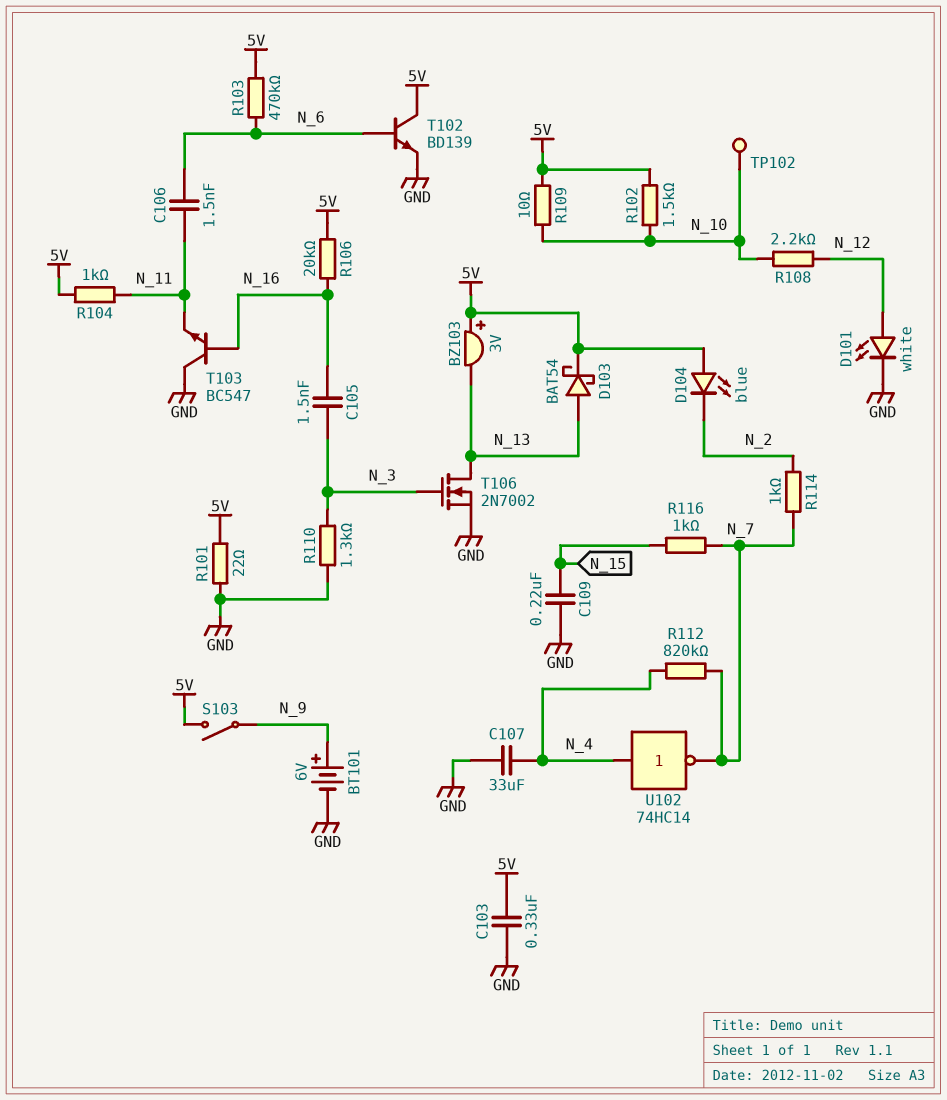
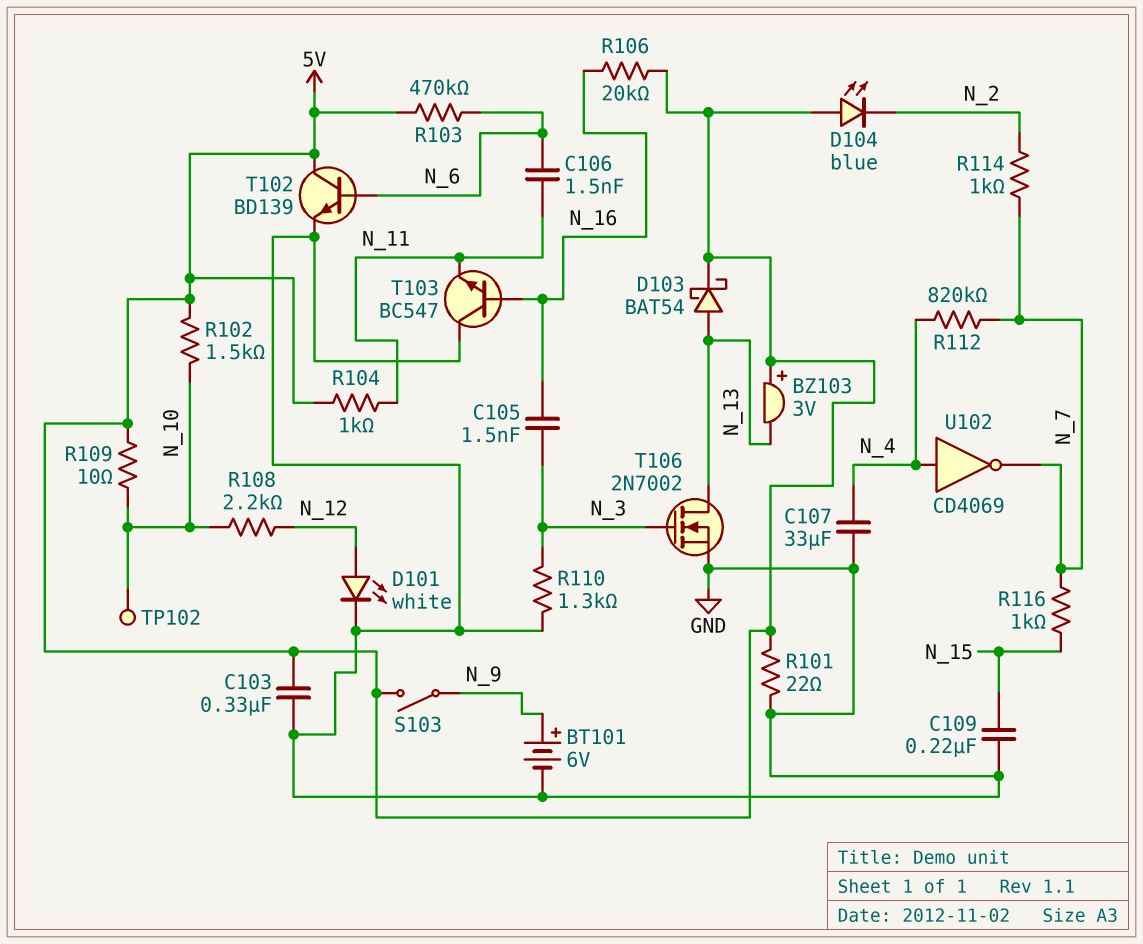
U102: NOT 74HC14 (in N_4, out N_7) -> NOT CD4069 (in N_4, out N_7)

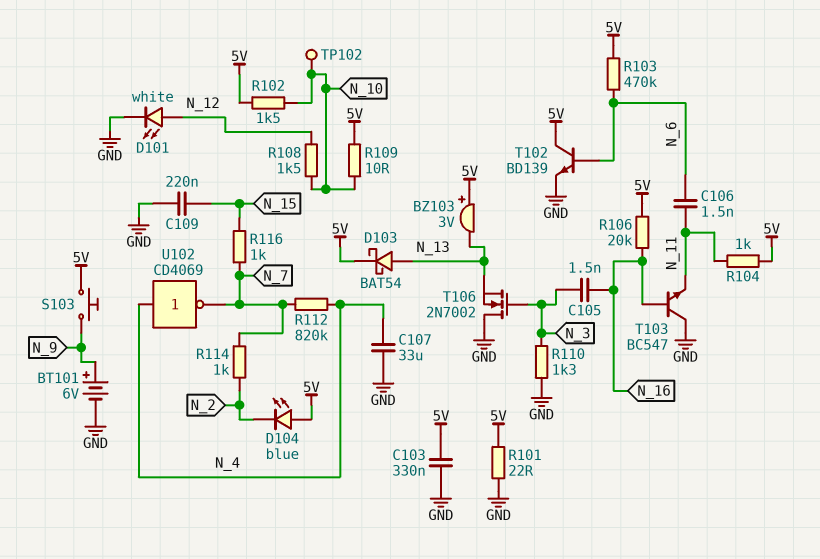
R108: 2.2k (N_10, N_12) -> 1.5k (N_10, N_12)
S103: switch (5V, N_9) -> button (5V, N_9)
T106: NMOS 2N7002 (G N_3, D N_13, S GND) -> NMOS 2N7002 (G N_3, D GND, S N_13)

